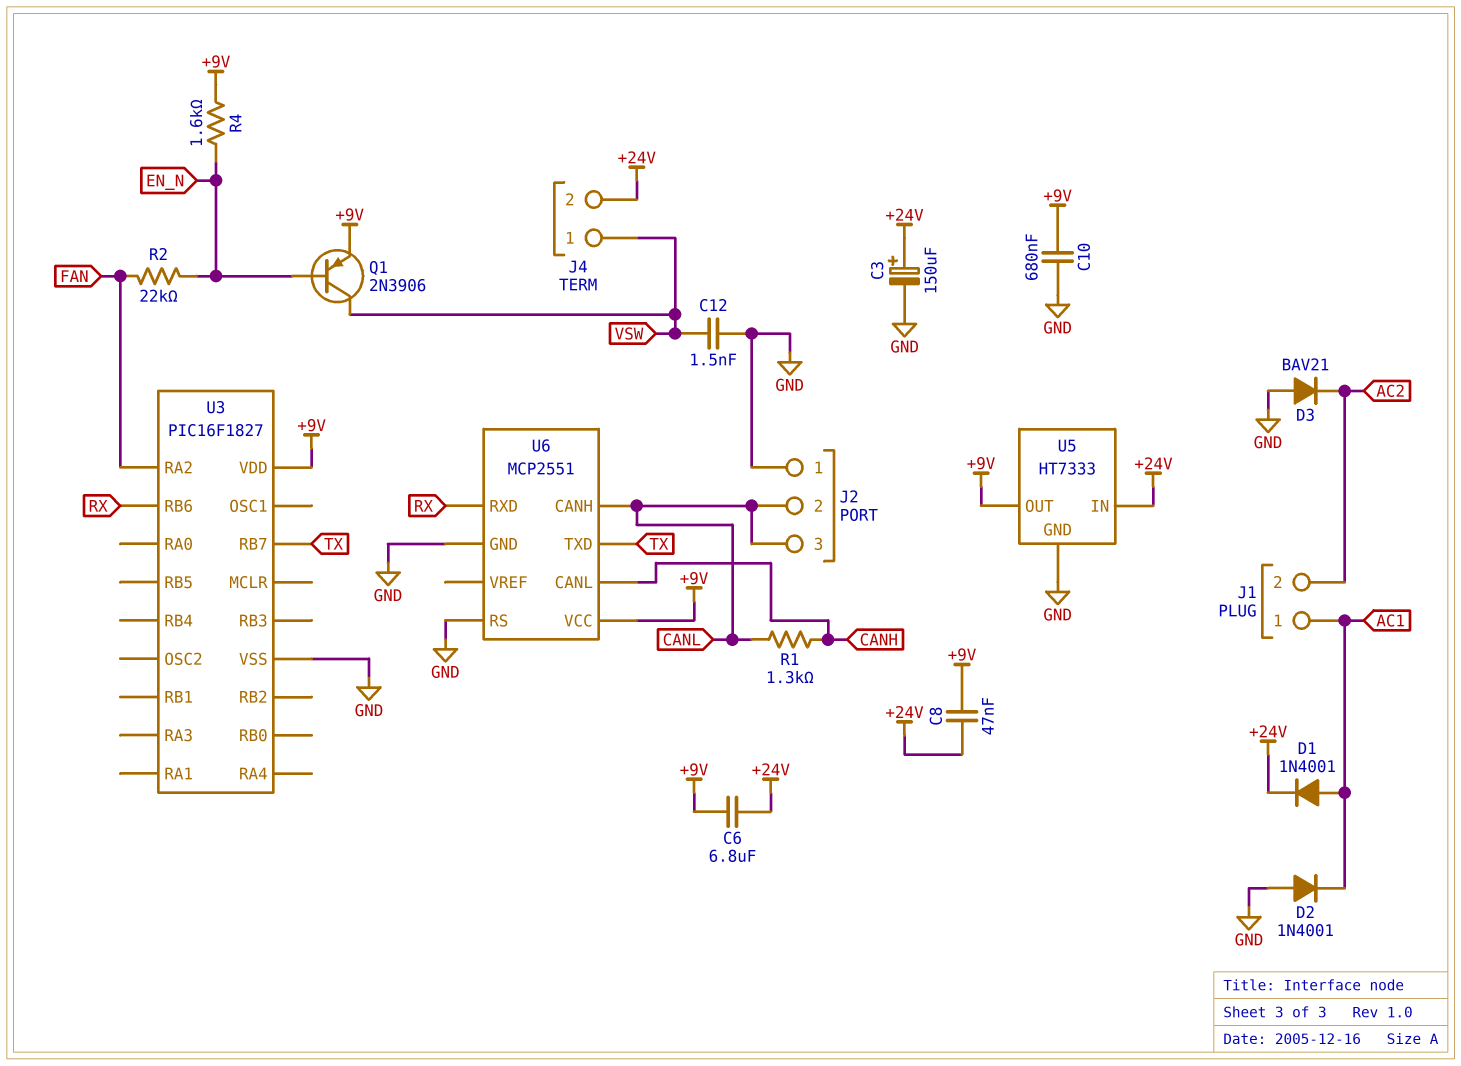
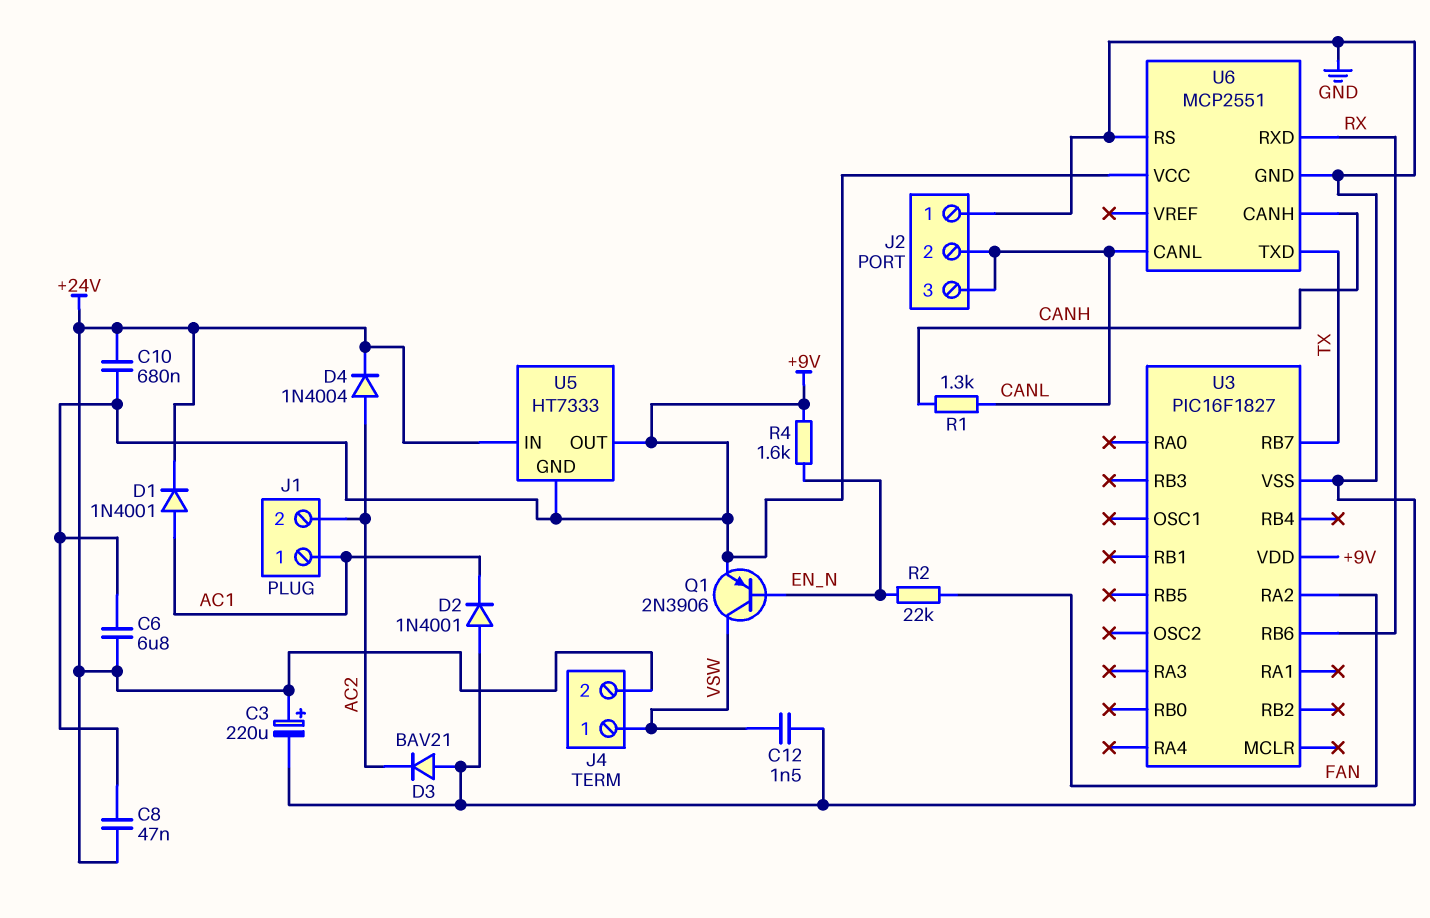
C3: 150uF (plus +24V, minus GND) -> 220uF (plus +24V, minus GND)
C10: 680nF (+9V, GND) -> 680nF (+9V, +24V)
D4: none -> diode 1N4004 (A AC2, K +24V)
U5 pin GND: GND -> +9V
U6 pin CANH: CANL -> CANH
U6 pin CANL: CANH -> CANL

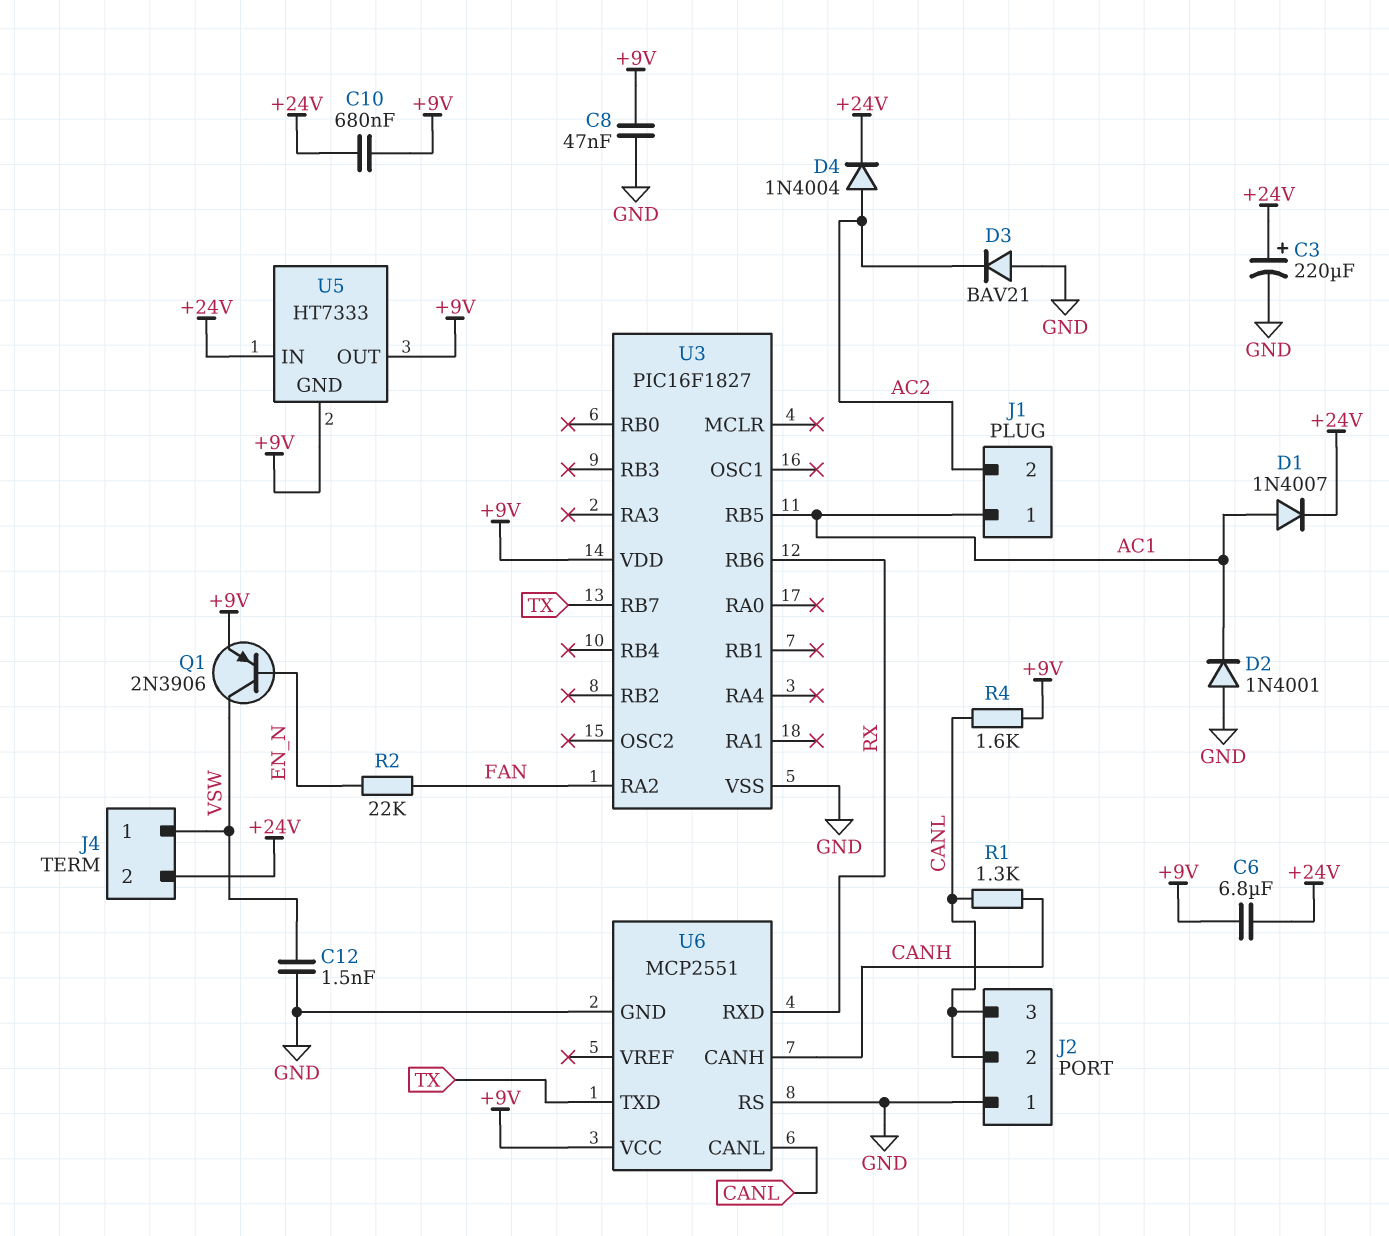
C8: 47nF (+9V, +24V) -> 47nF (+9V, GND)
D1: diode 1N4001 (A AC1, K +24V) -> diode 1N4007 (A AC1, K +24V)
R4: 1.6k (+9V, EN_N) -> 1.6k (+9V, CANL)
U3 pin RB5: none -> AC1

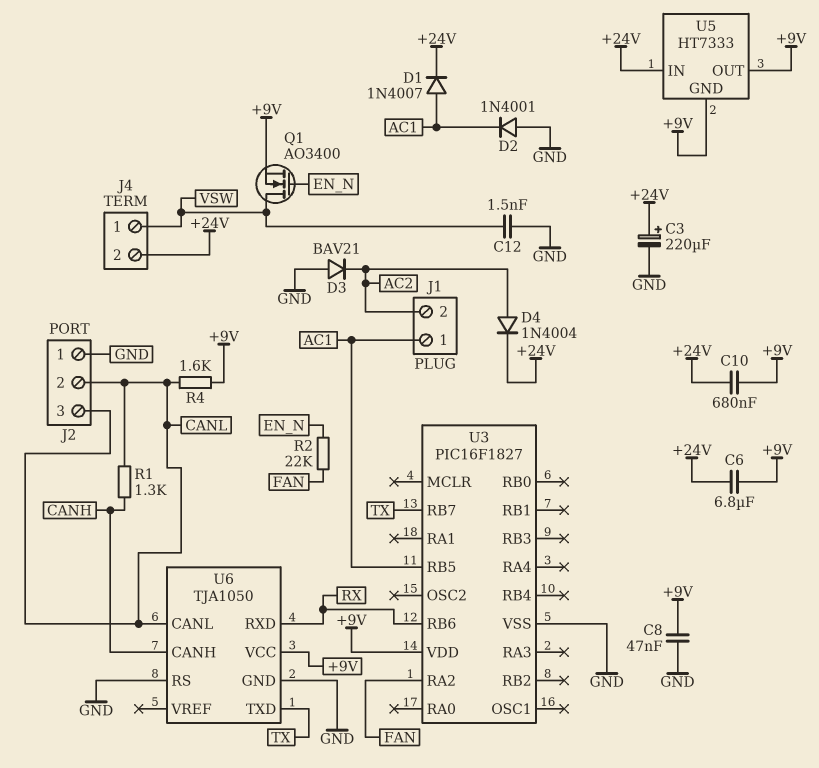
Q1: PNP 2N3906 (B EN_N, C VSW, E +9V) -> NMOS AO3400 (G EN_N, D VSW, S +9V)
U6: MCP2551 -> TJA1050

